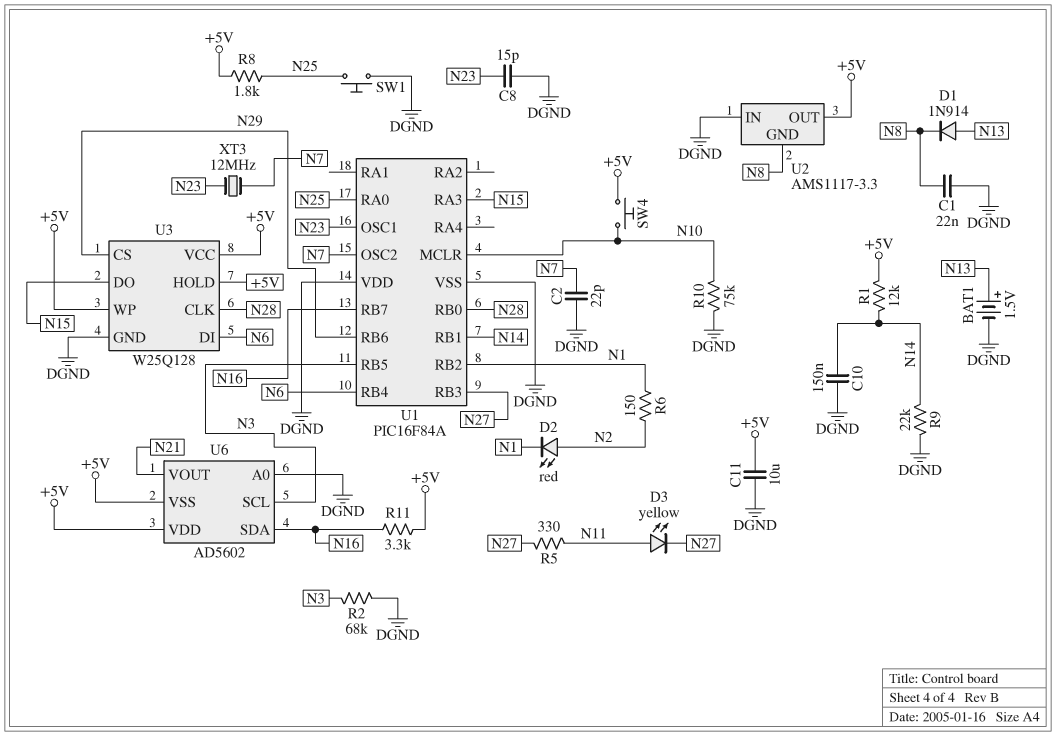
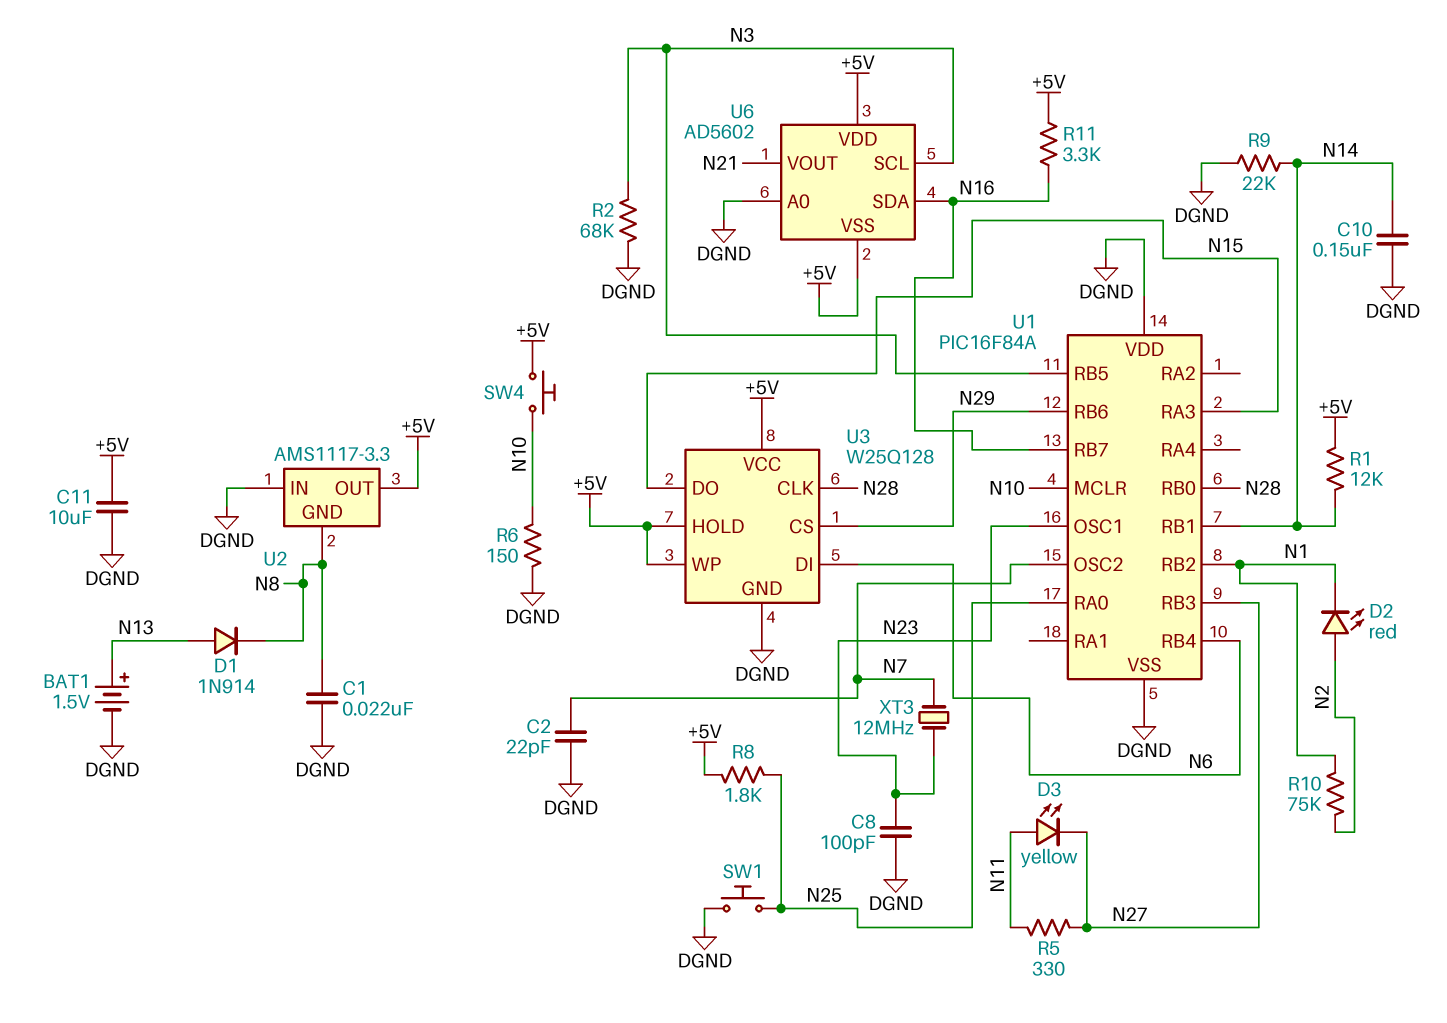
C8: 15pF (DGND, N23) -> 100pF (DGND, N23)
R6: 150 (N1, N2) -> 150 (DGND, N10)
R10: 75k (DGND, N10) -> 75k (N1, N2)

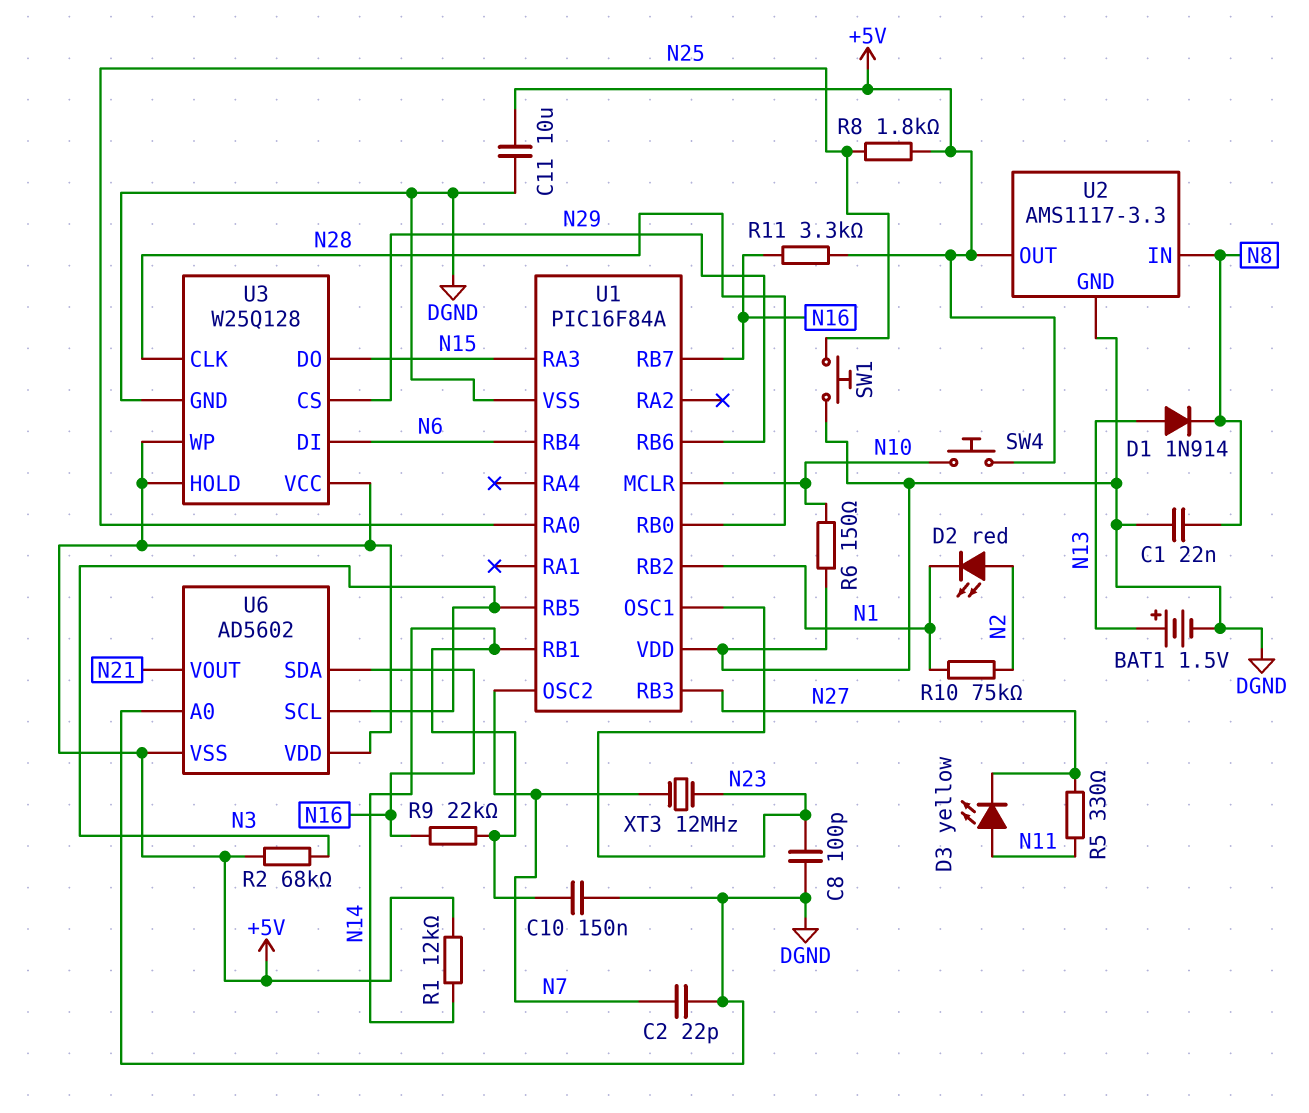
R2: 68k (DGND, N3) -> 68k (+5V, N3)
R9: 22k (DGND, N14) -> 22k (N14, N16)
U2 pin GND: N8 -> DGND
U2 pin IN: DGND -> N8

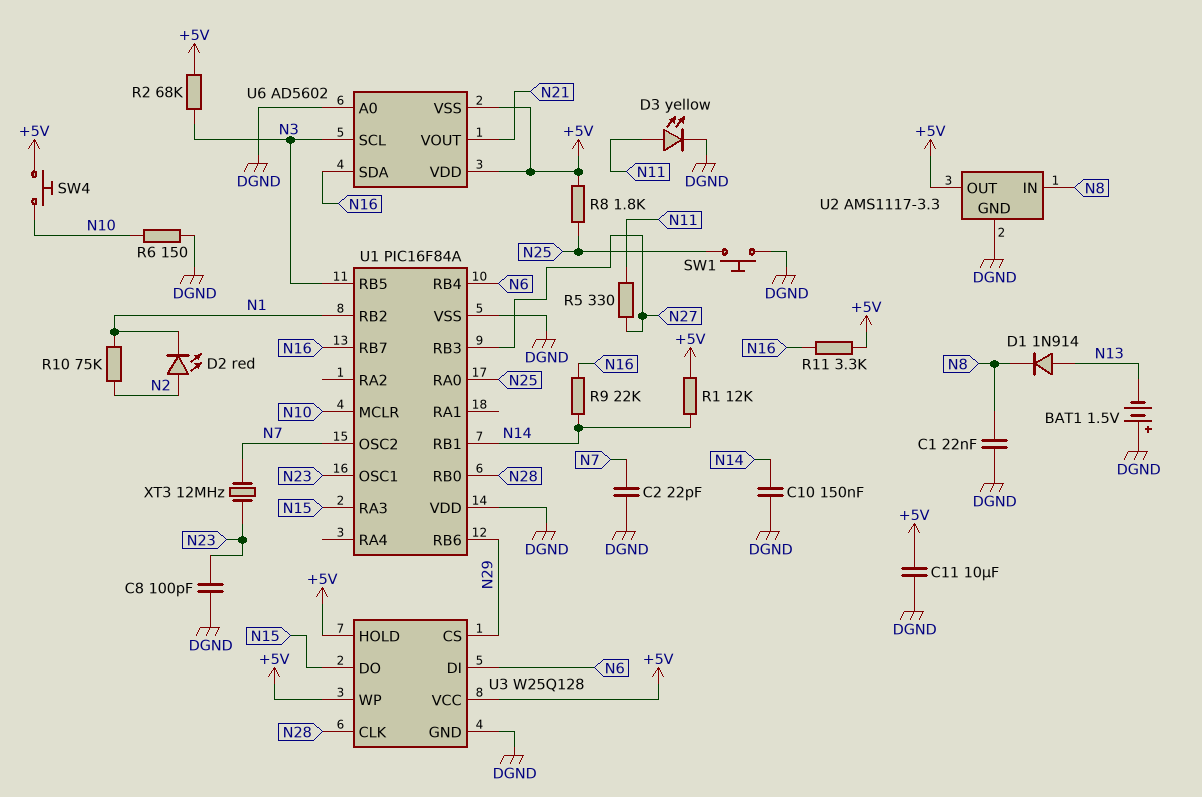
BAT1: 1.5V (plus N13, minus DGND) -> 1.5V (plus DGND, minus N13)
D3: LED yellow (A N11, K N27) -> LED yellow (A N11, K DGND)

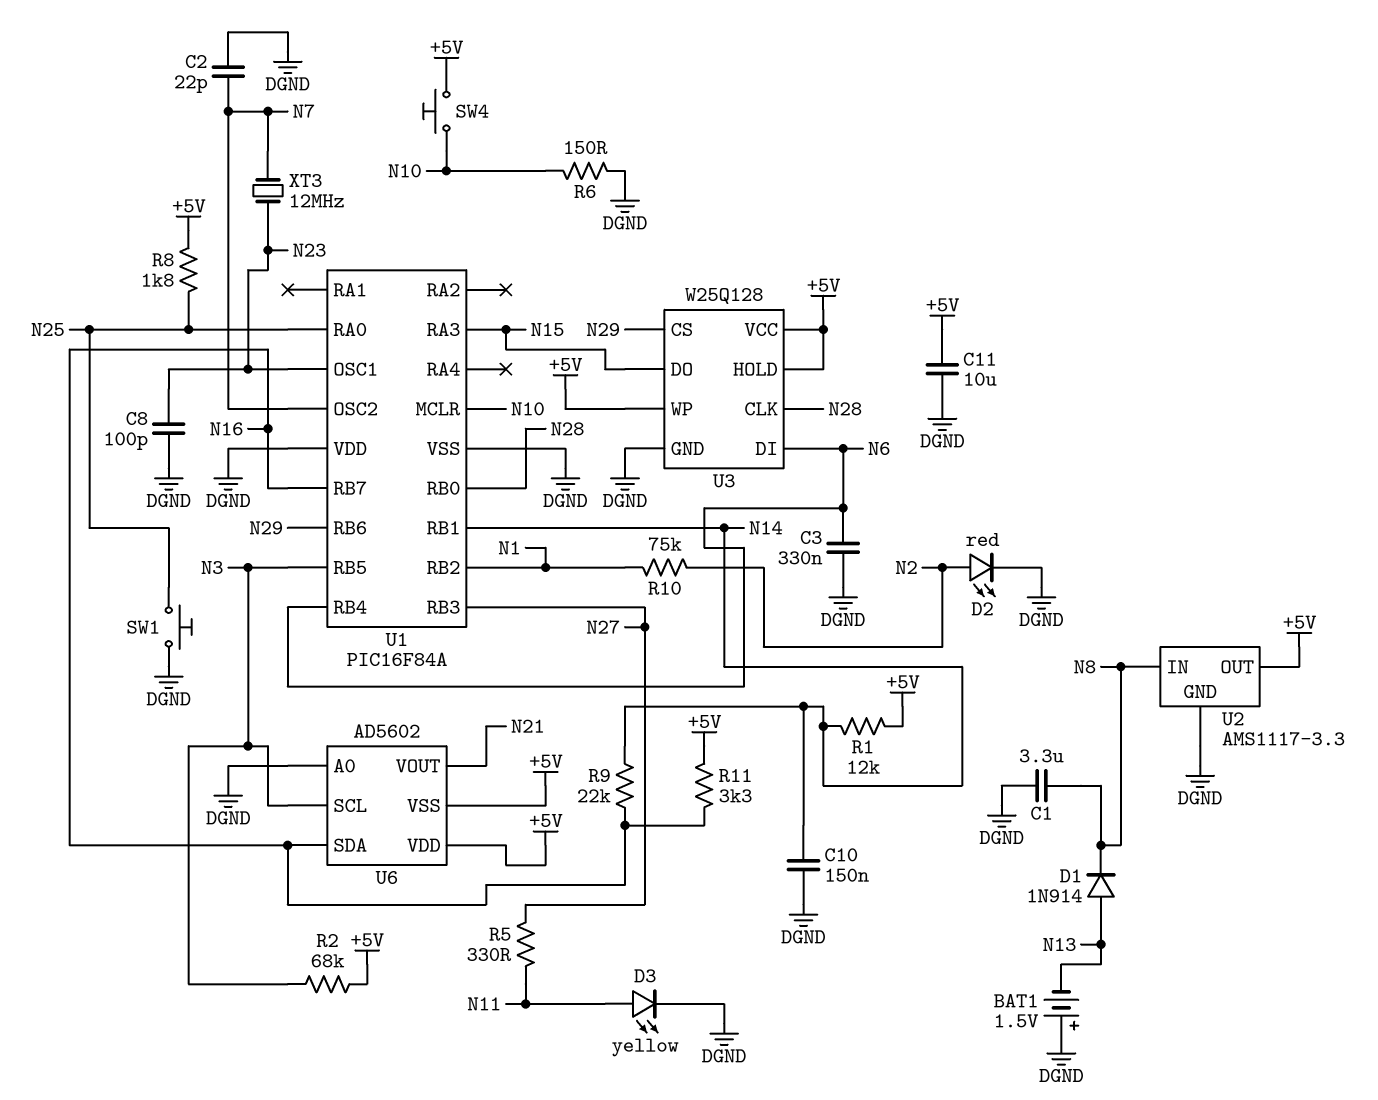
C1: 22nF (DGND, N8) -> 3.3uF (DGND, N8)
C3: none -> 330nF (DGND, N6)
D2: LED red (A N2, K N1) -> LED red (A N2, K DGND)

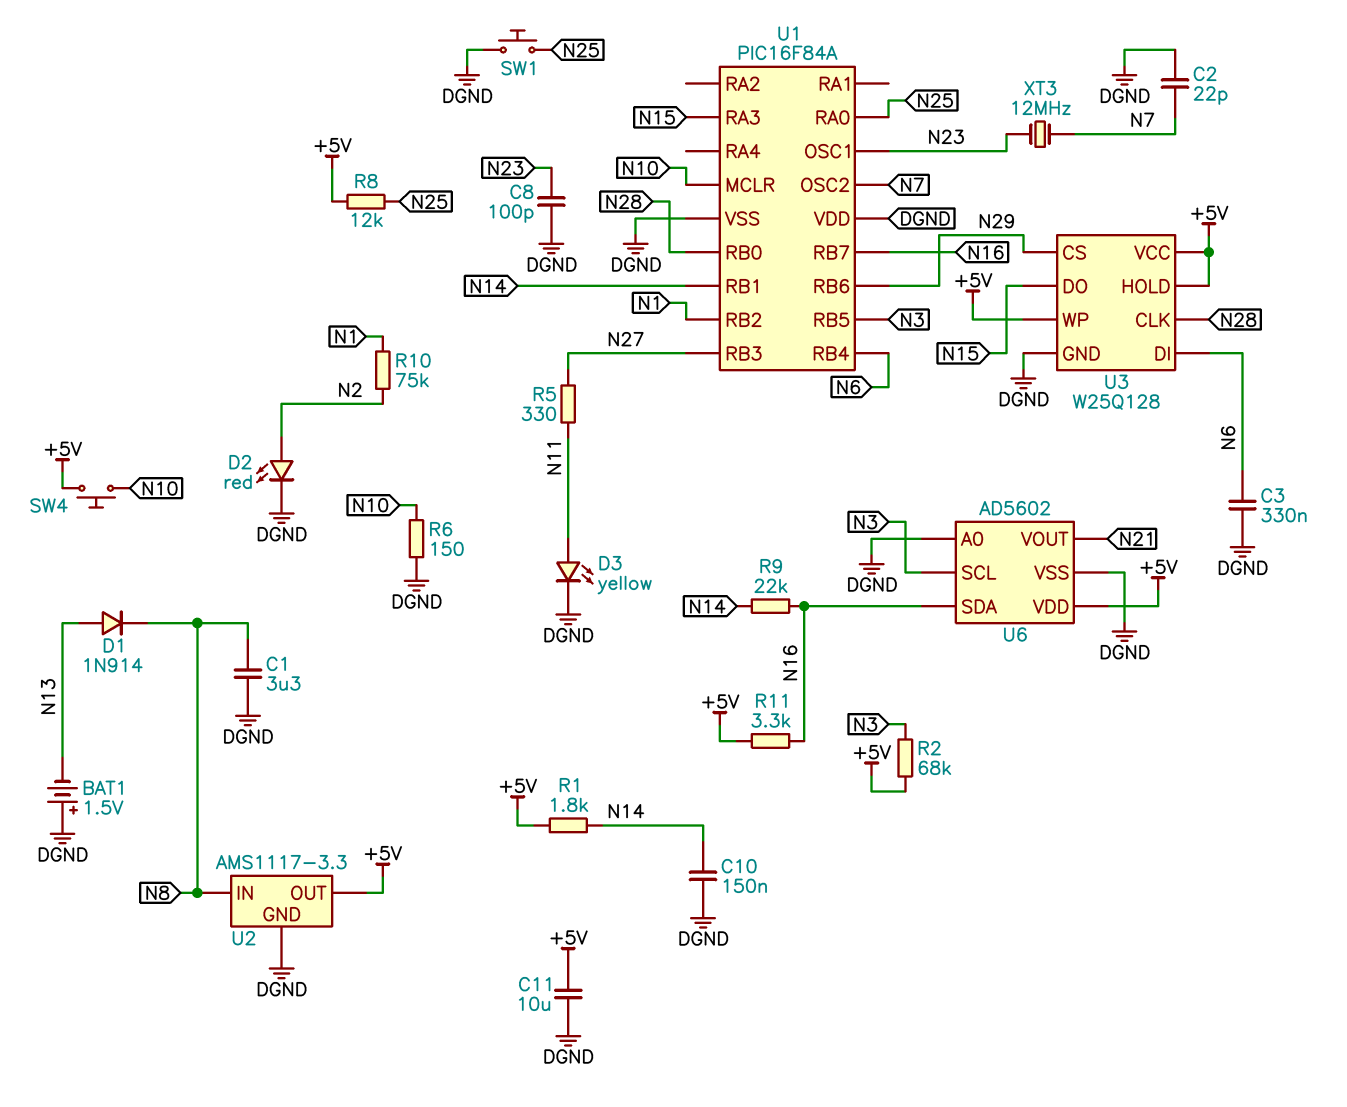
R1: 12k (+5V, N14) -> 1.8k (+5V, N14)
R8: 1.8k (+5V, N25) -> 12k (+5V, N25)
U6 pin VSS: +5V -> DGND

